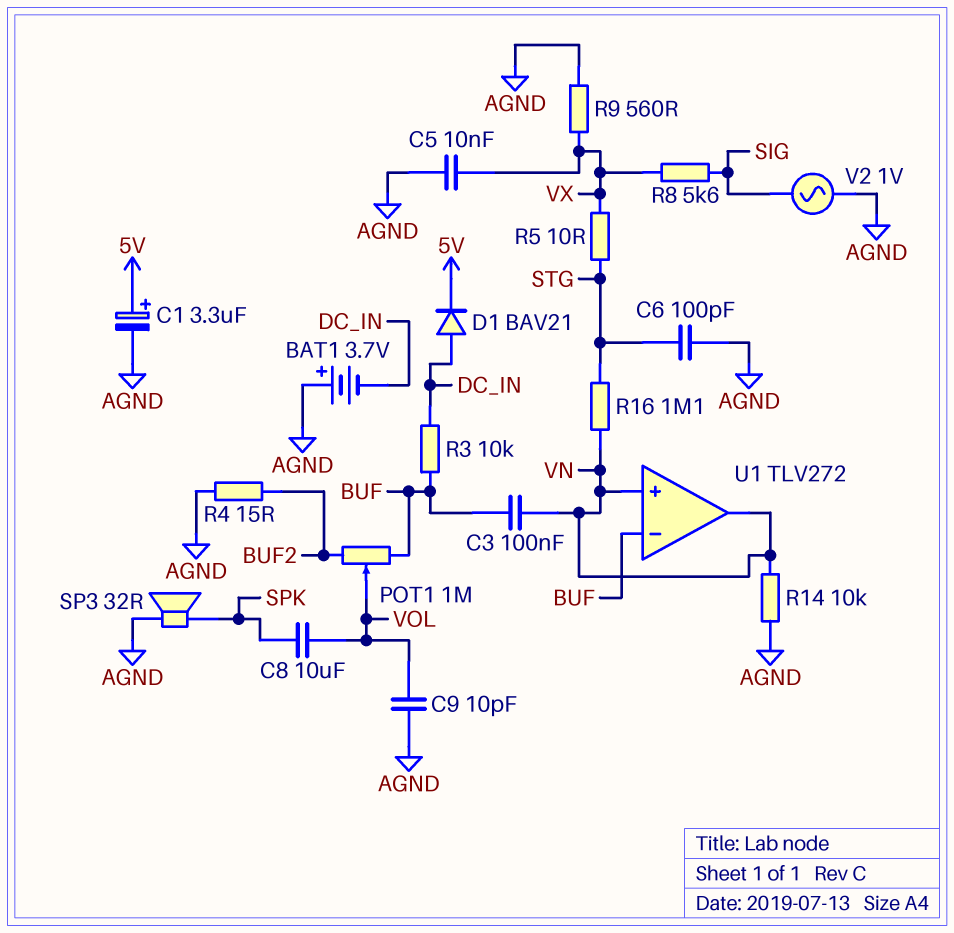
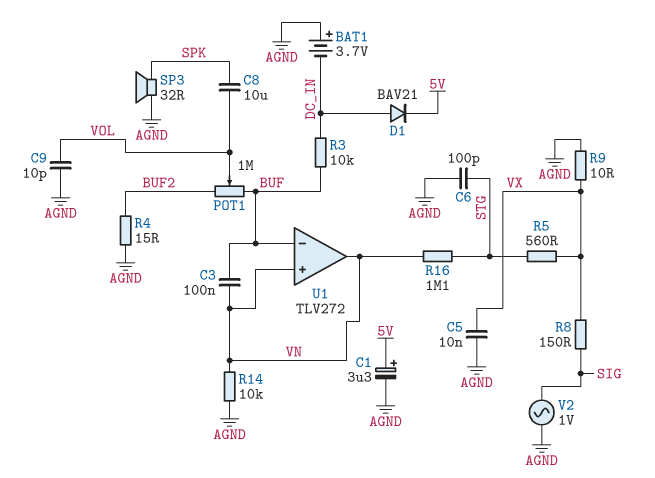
R5: 10 (STG, VX) -> 560 (STG, VX)
R8: 5.6k (SIG, VX) -> 150 (SIG, VX)
R9: 560 (AGND, VX) -> 10 (AGND, VX)

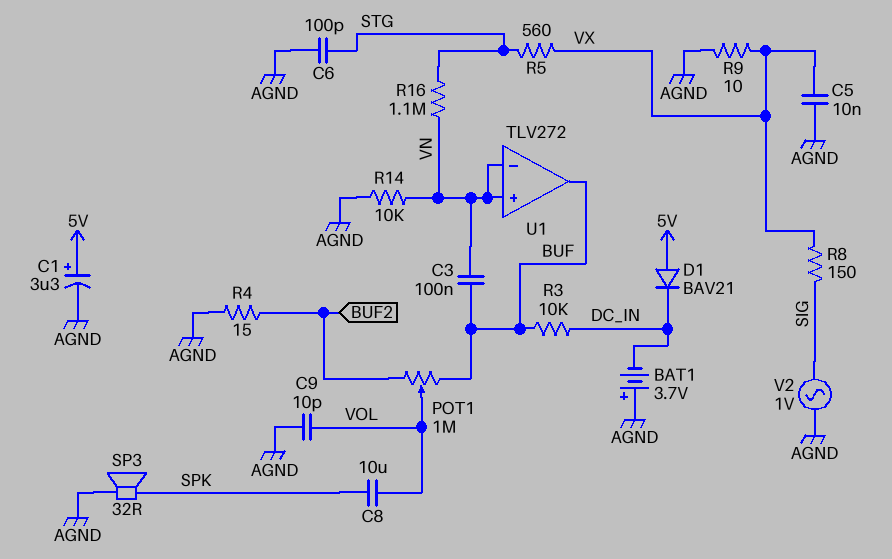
D1: diode BAV21 (A DC_IN, K 5V) -> diode BAV21 (A 5V, K DC_IN)
U1 pin in-: BUF -> VN
U1 pin out: VN -> BUF

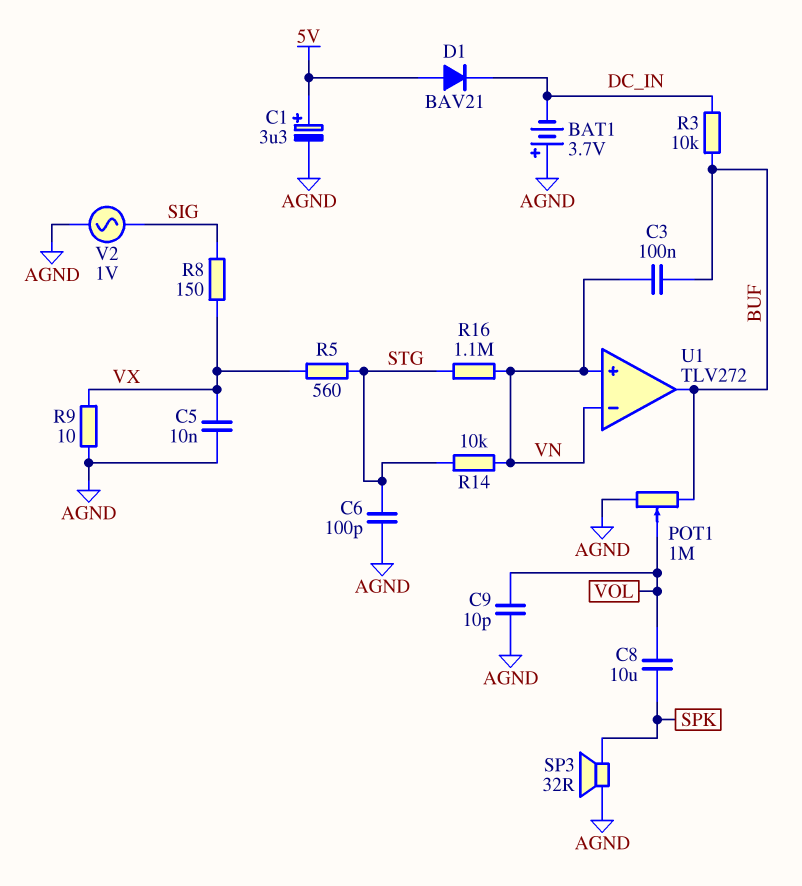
POT1: 1M (BUF, BUF2, wiper VOL) -> 1M (AGND, BUF, wiper VOL)
R4: 15 (AGND, BUF2) -> none
R14: 10k (AGND, VN) -> 10k (STG, VN)

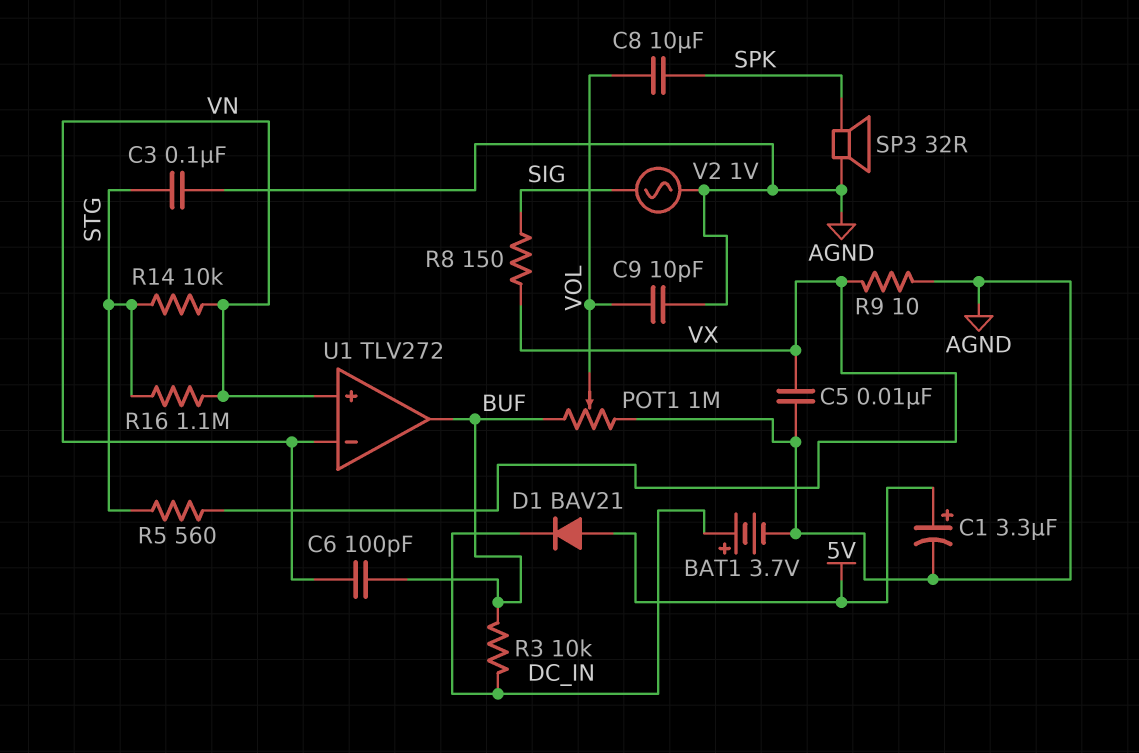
BAT1: 3.7V (plus AGND, minus DC_IN) -> 3.7V (plus DC_IN, minus AGND)
C3: 100nF (BUF, VN) -> 100nF (AGND, STG)
C6: 100pF (AGND, STG) -> 100pF (BUF, VN)

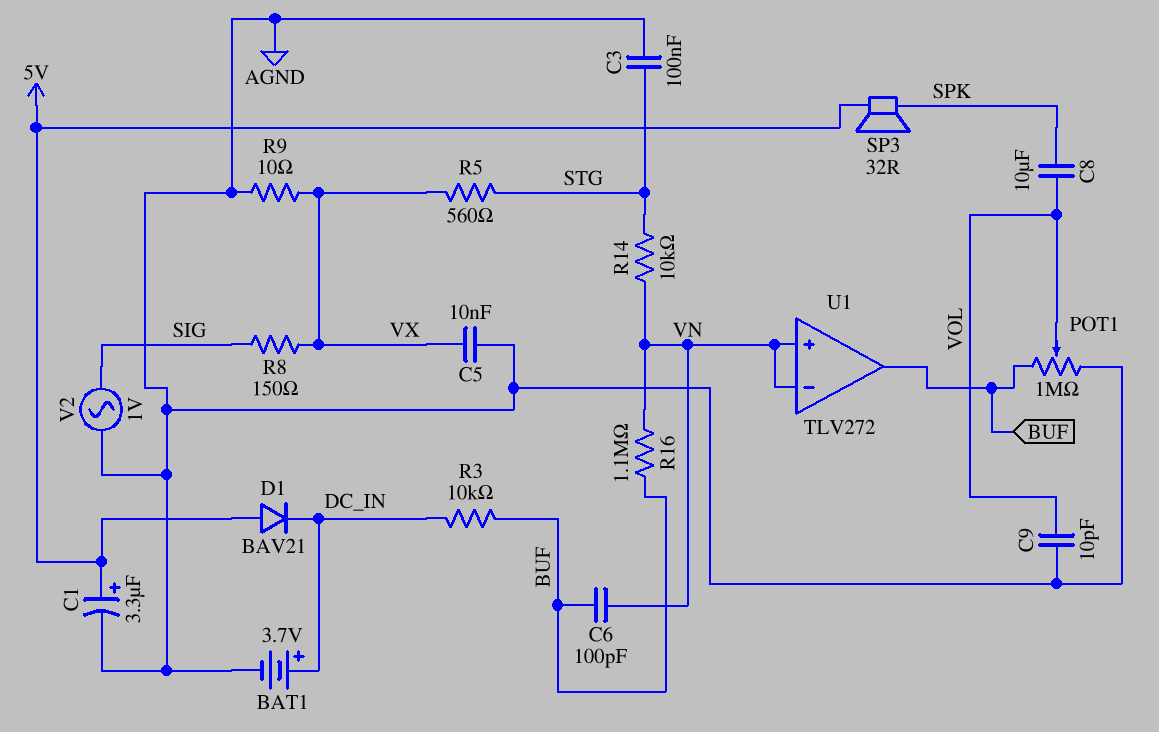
R16: 1.1M (STG, VN) -> 1.1M (BUF, VN)
SP3: speaker 32R (AGND, SPK) -> speaker 32R (5V, SPK)

